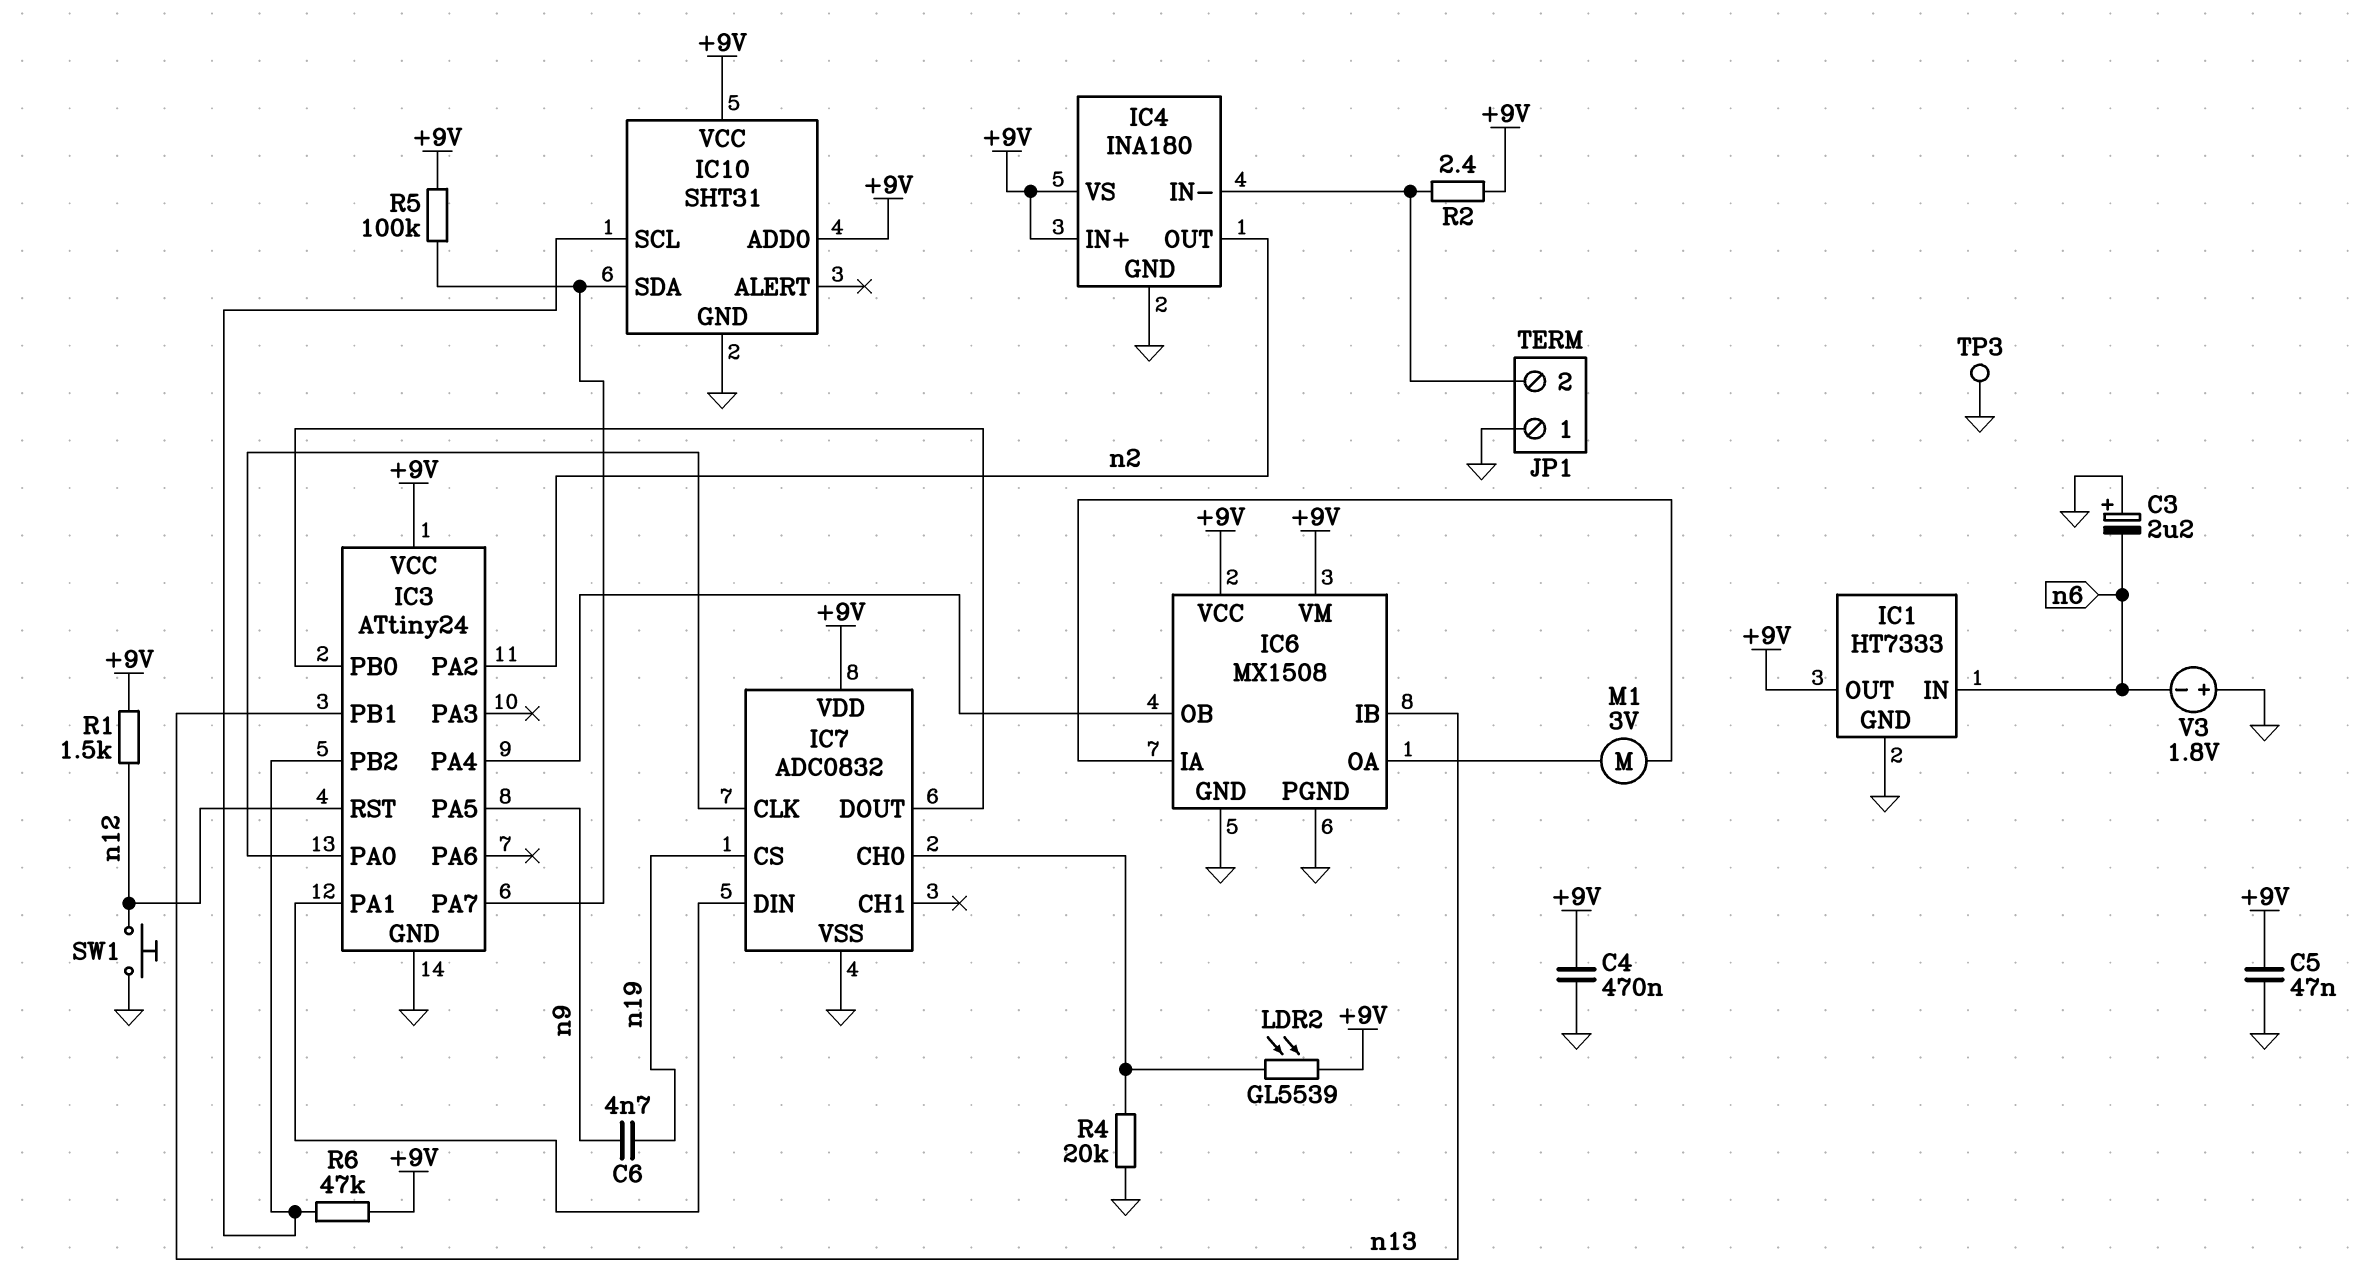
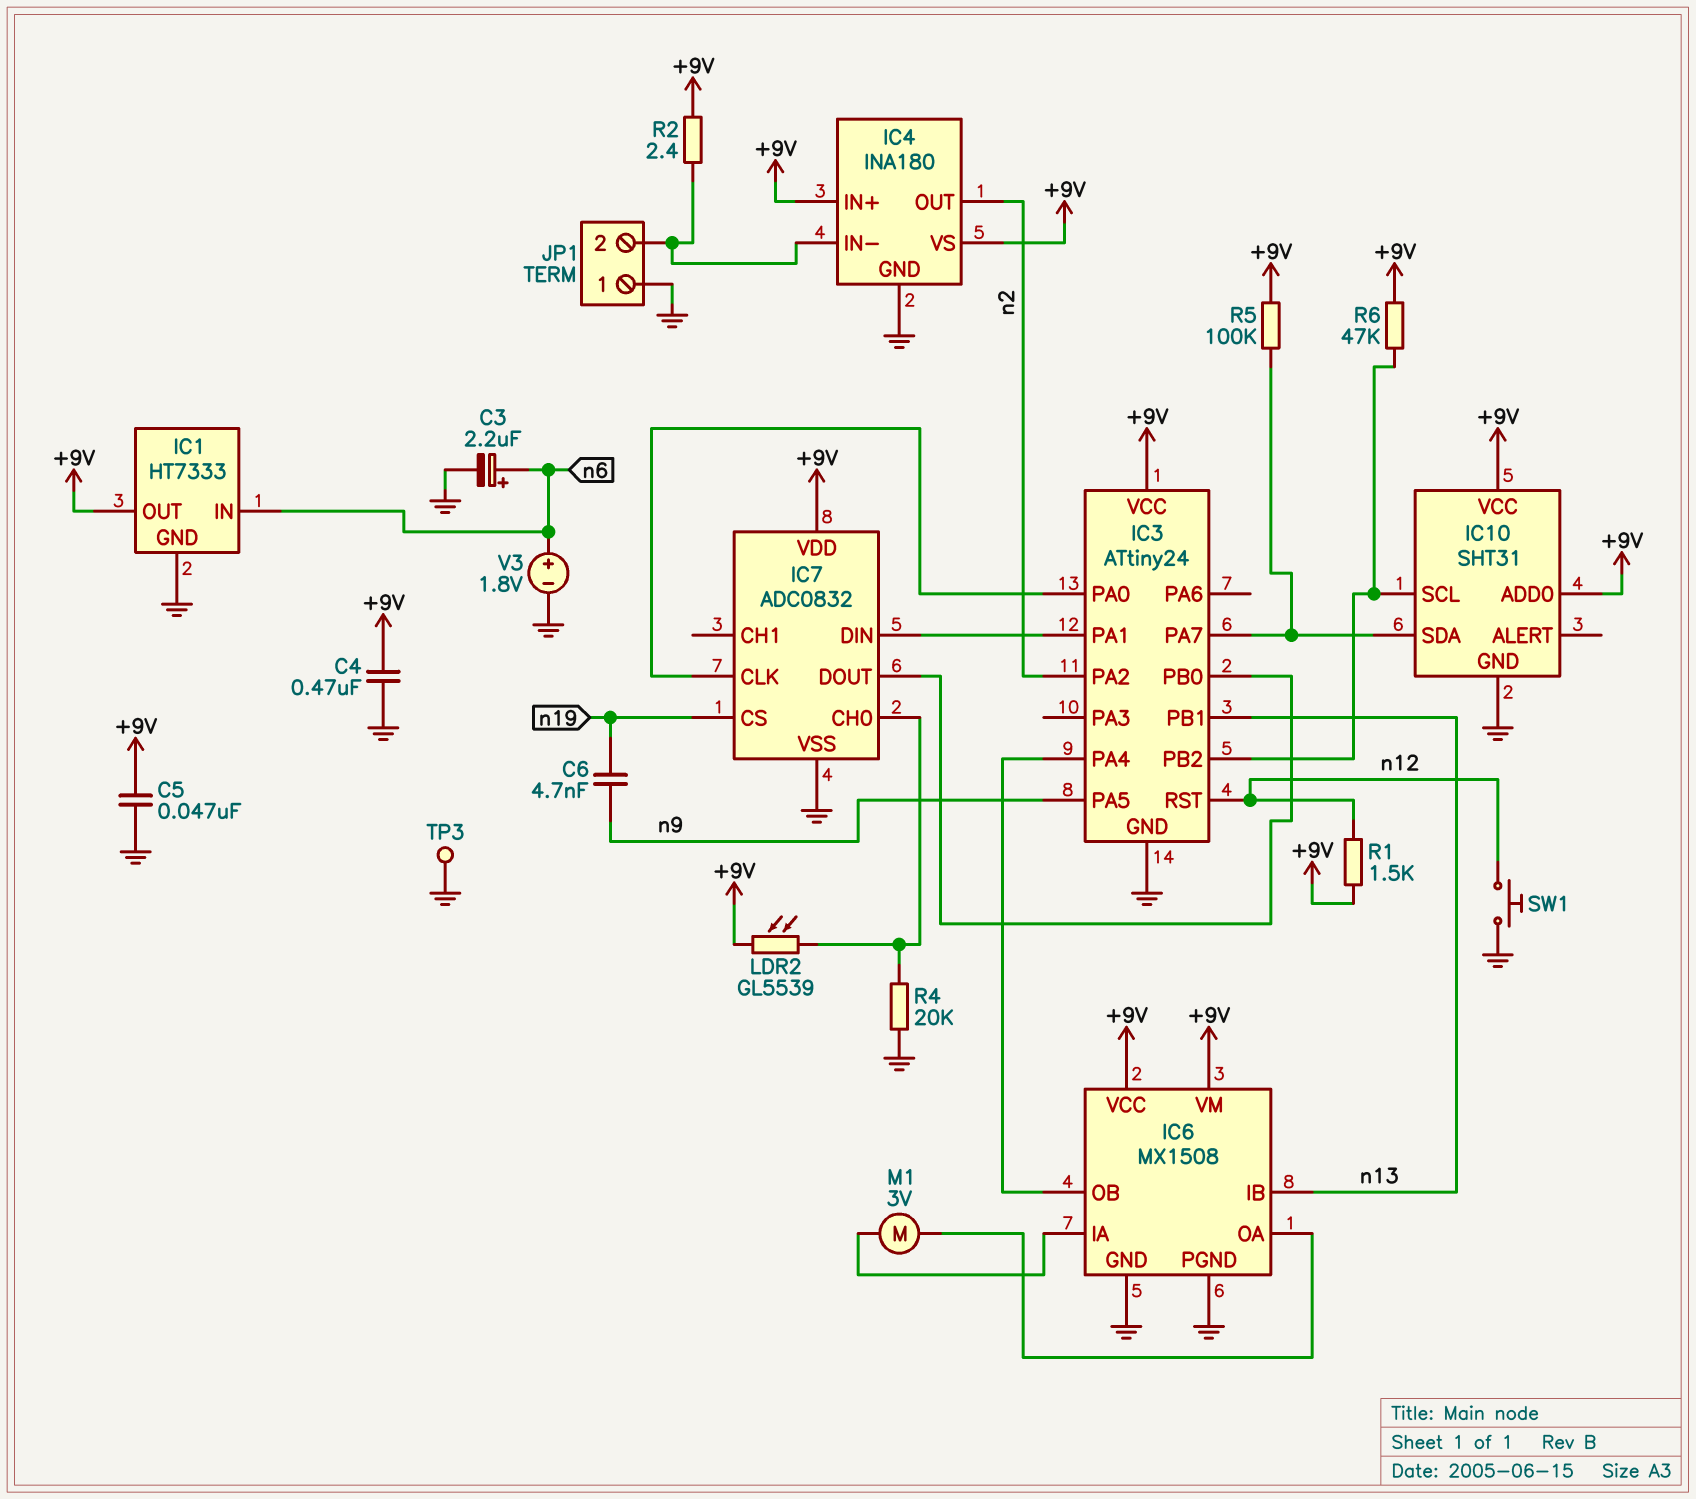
C3: 2.2uF (plus GND, minus n6) -> 2.2uF (plus n6, minus GND)
V3: 1.8V (plus GND, minus n6) -> 1.8V (plus n6, minus GND)

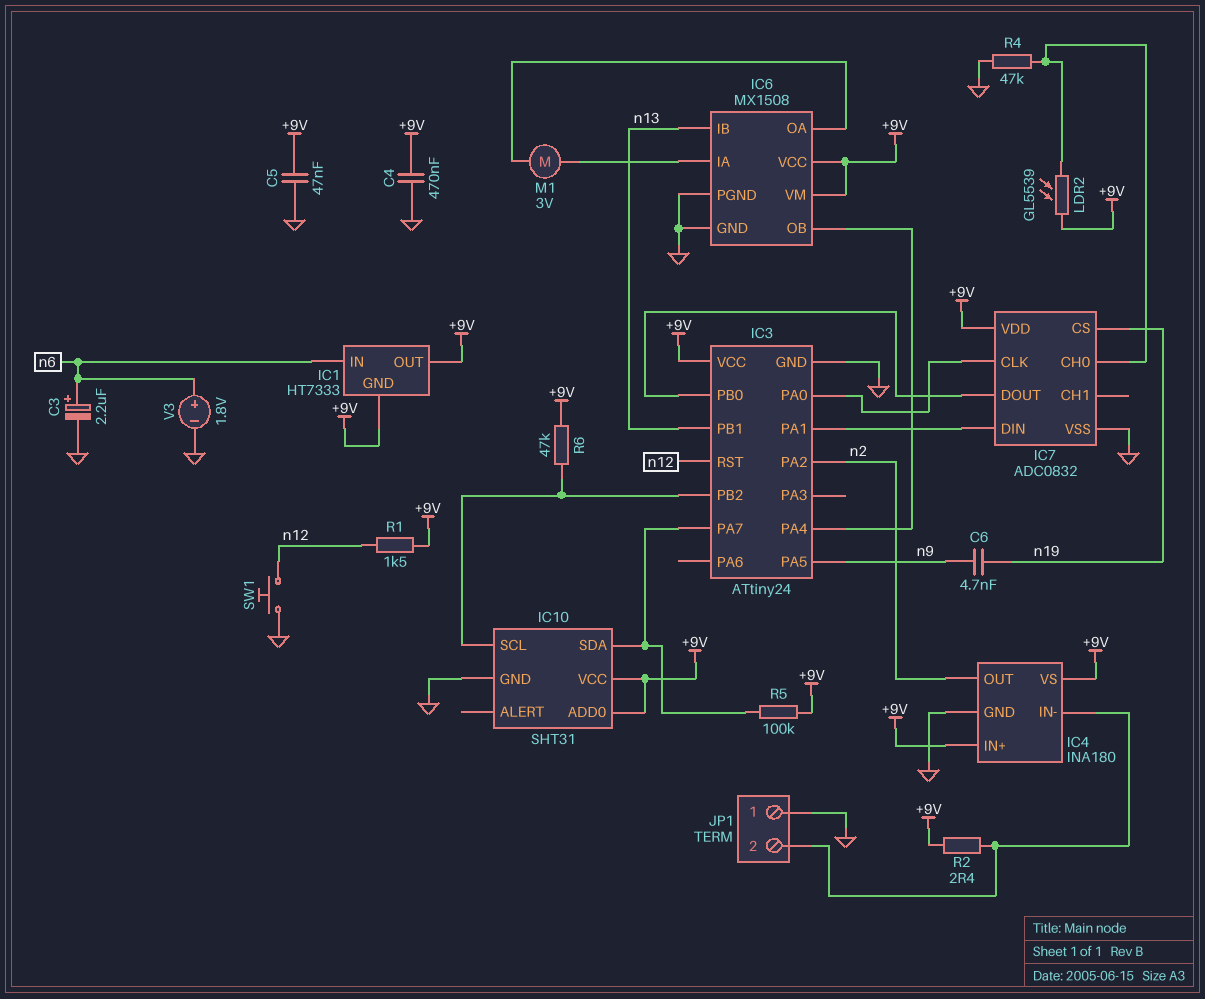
IC1 pin GND: GND -> +9V
R4: 20k (GND, IC7/CH0) -> 47k (GND, IC7/CH0)
TP3: test point (GND) -> none

